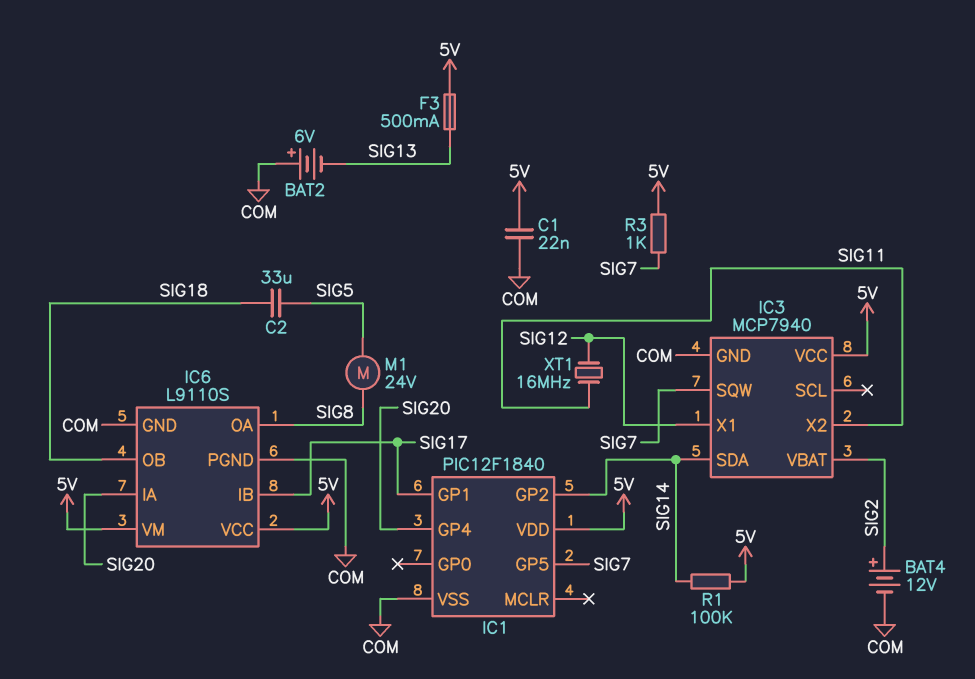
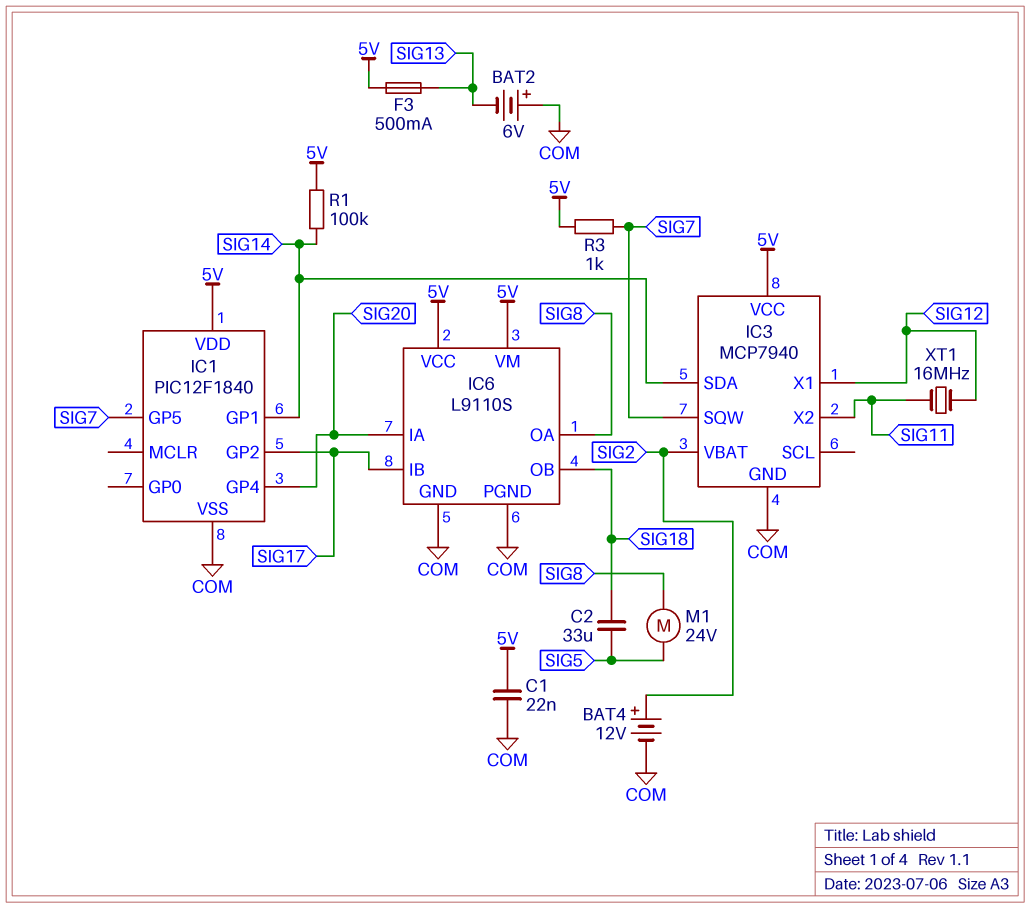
IC1 pin GP1: SIG17 -> SIG14
IC1 pin GP2: SIG14 -> SIG17

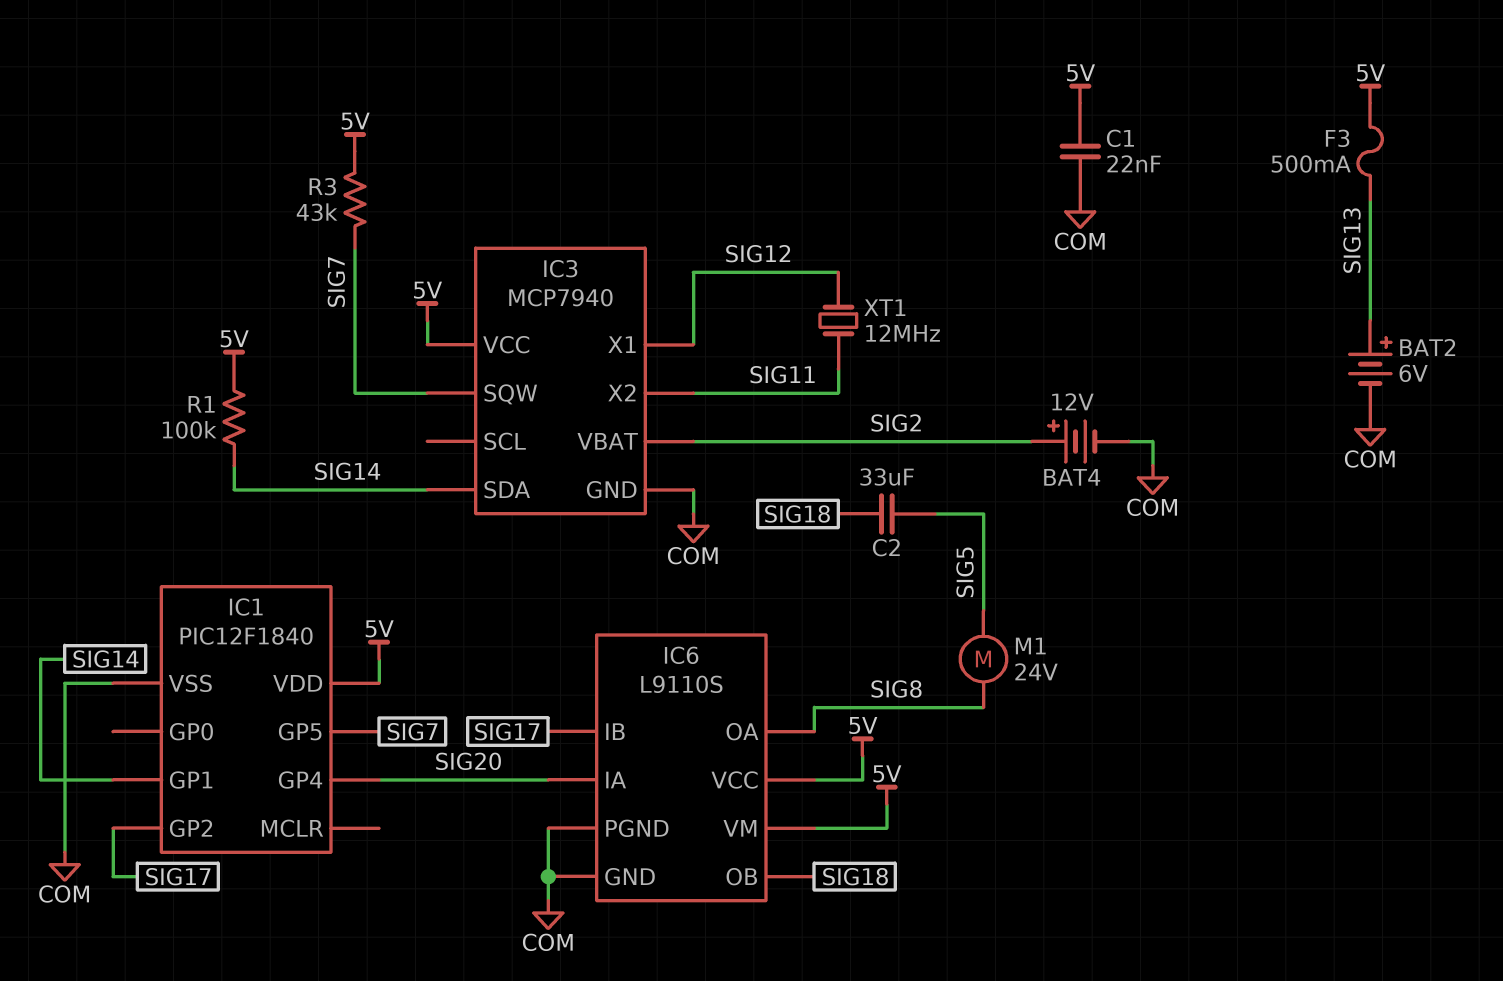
BAT2: 6V (plus COM, minus SIG13) -> 6V (plus SIG13, minus COM)
R3: 1k (5V, SIG7) -> 43k (5V, SIG7)
XT1: 16MHz (SIG11, SIG12) -> 12MHz (SIG11, SIG12)

